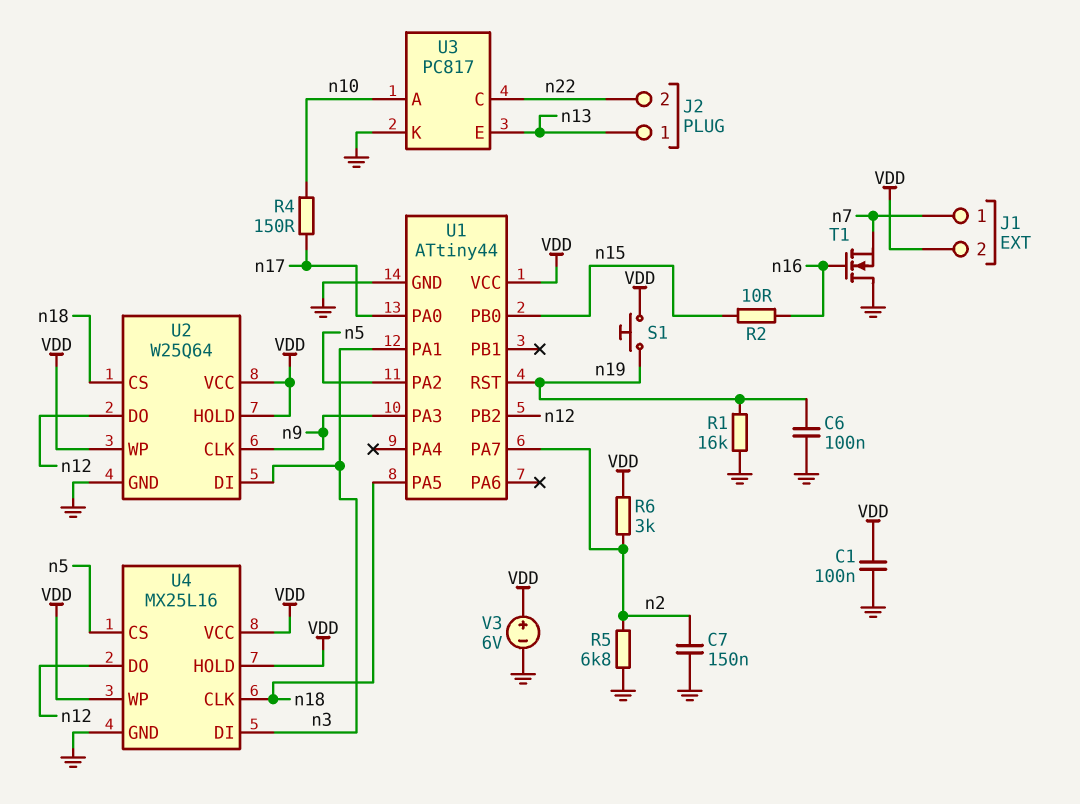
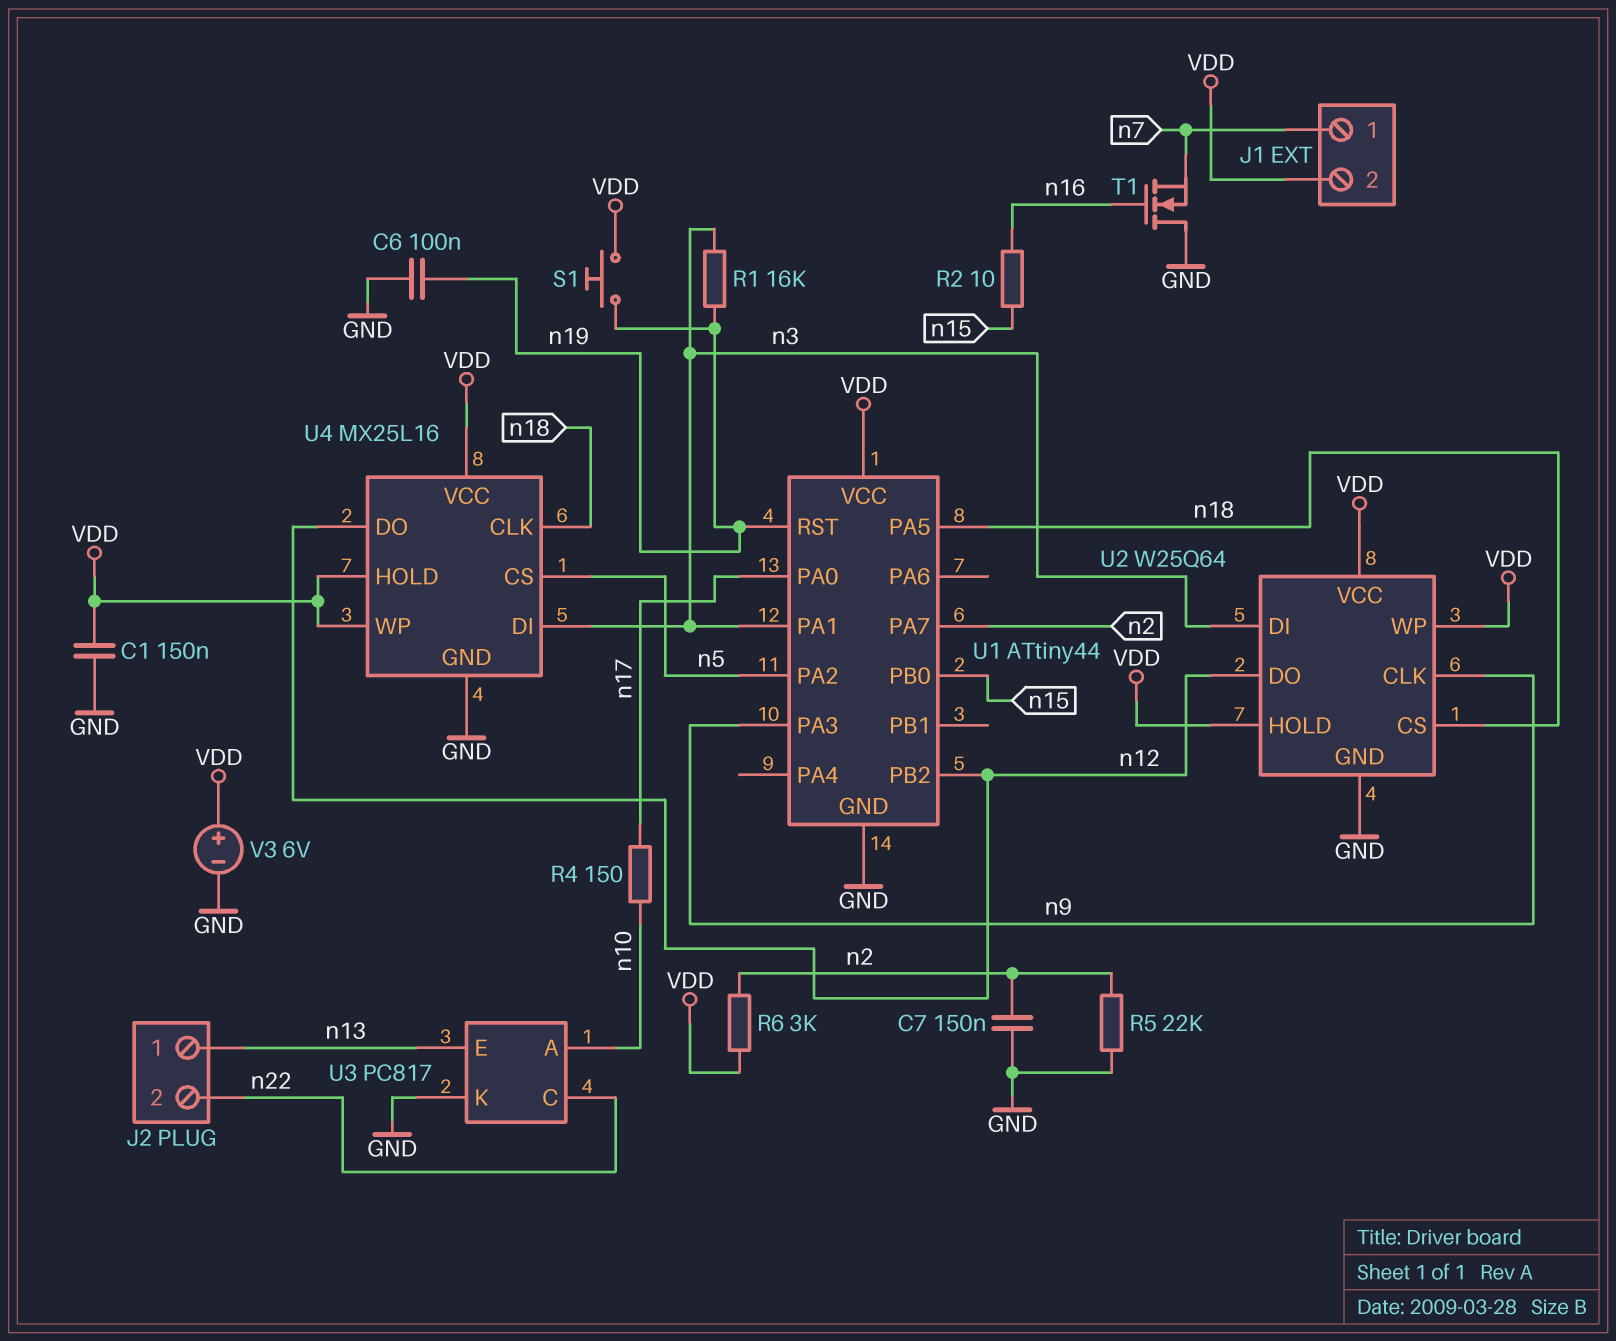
C1: 100nF (GND, VDD) -> 150nF (GND, VDD)
R1: 16k (GND, n19) -> 16k (n3, n19)
R5: 6.8k (GND, n2) -> 22k (GND, n2)

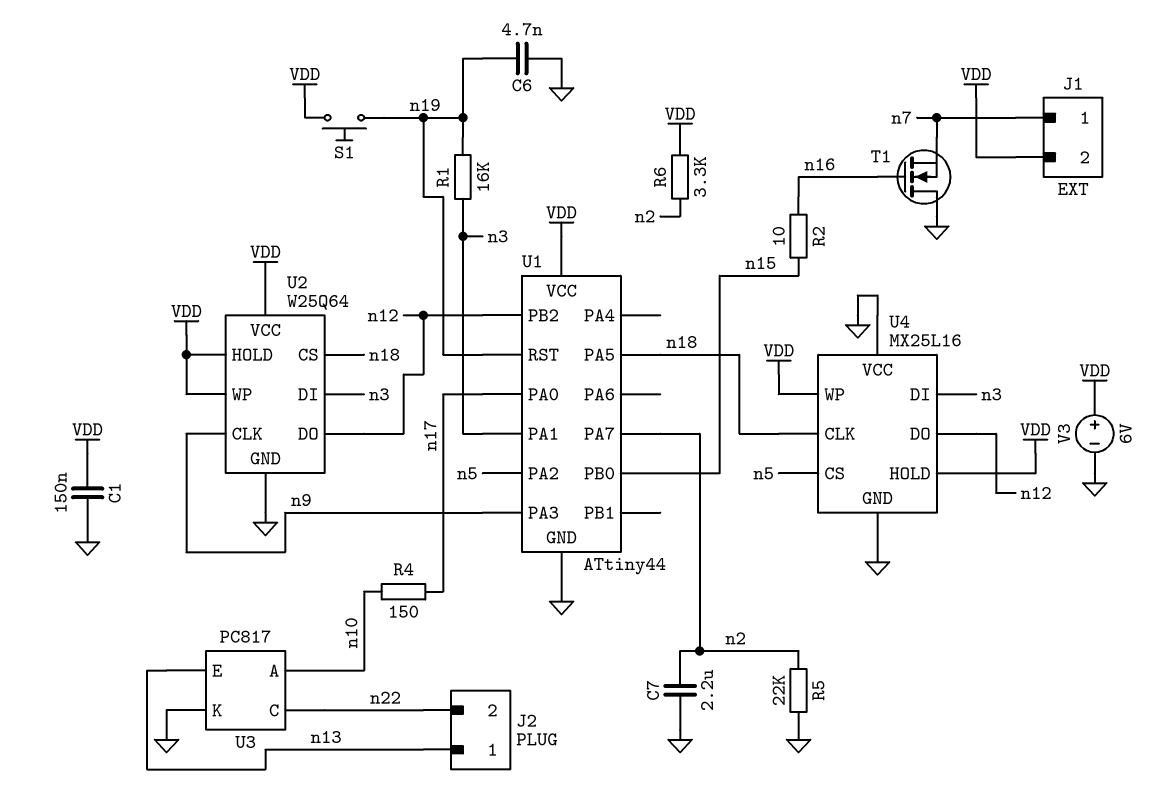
C6: 100nF (GND, n19) -> 4.7nF (GND, n19)
C7: 150nF (GND, n2) -> 2.2uF (GND, n2)
R6: 3k (VDD, n2) -> 3.3k (VDD, n2)
U4 pin VCC: VDD -> GND

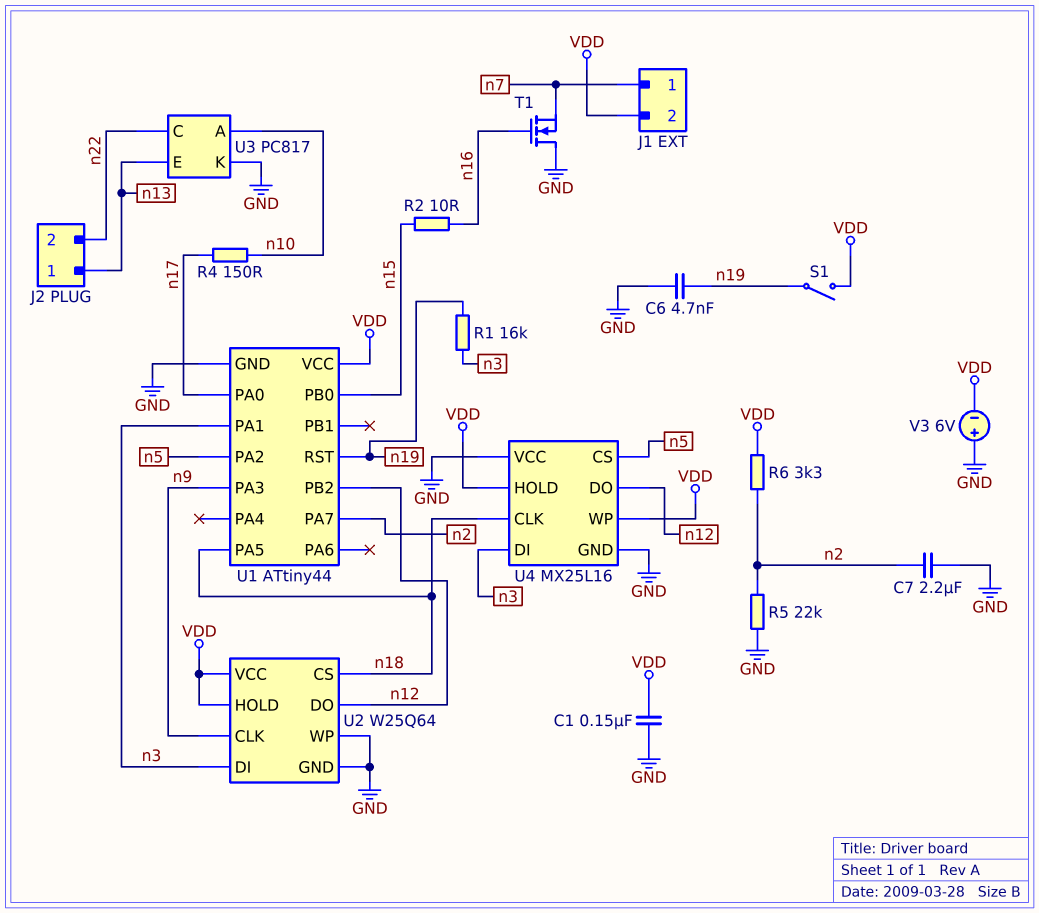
S1: button (VDD, n19) -> switch (VDD, n19)
U2 pin WP: VDD -> GND
V3: 6V (plus VDD, minus GND) -> 6V (plus GND, minus VDD)

